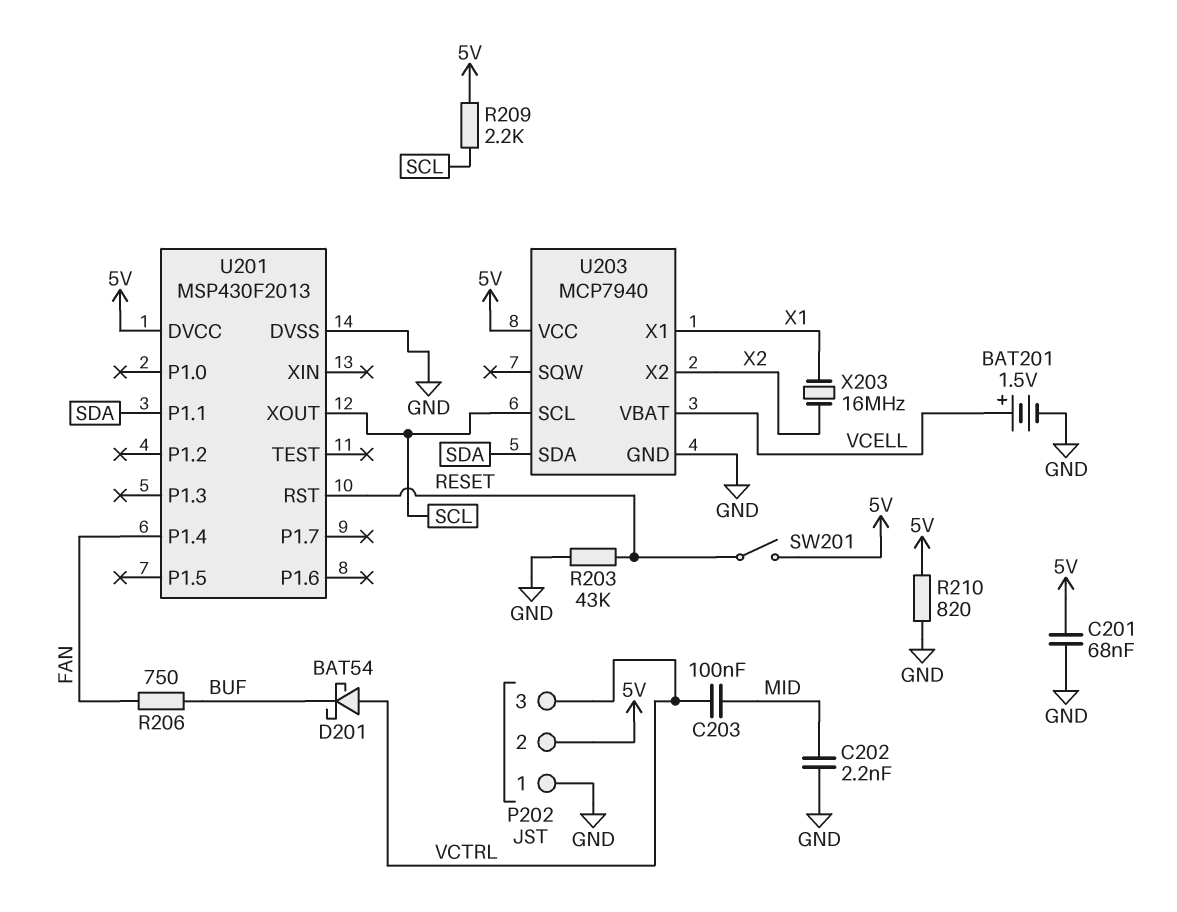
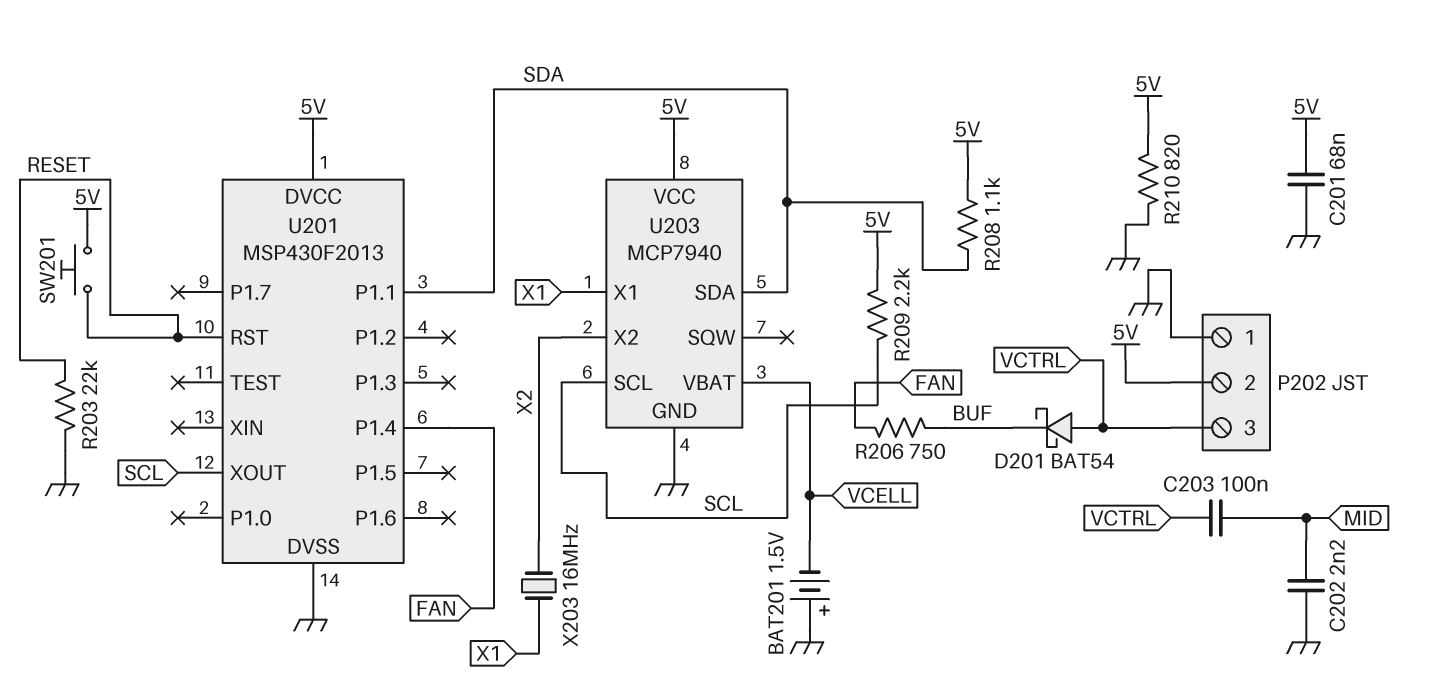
BAT201: 1.5V (plus VCELL, minus GND) -> 1.5V (plus GND, minus VCELL)
R203: 43k (GND, RESET) -> 22k (GND, RESET)
R208: none -> 1.1k (5V, SDA)
SW201: switch (5V, RESET) -> button (5V, RESET)

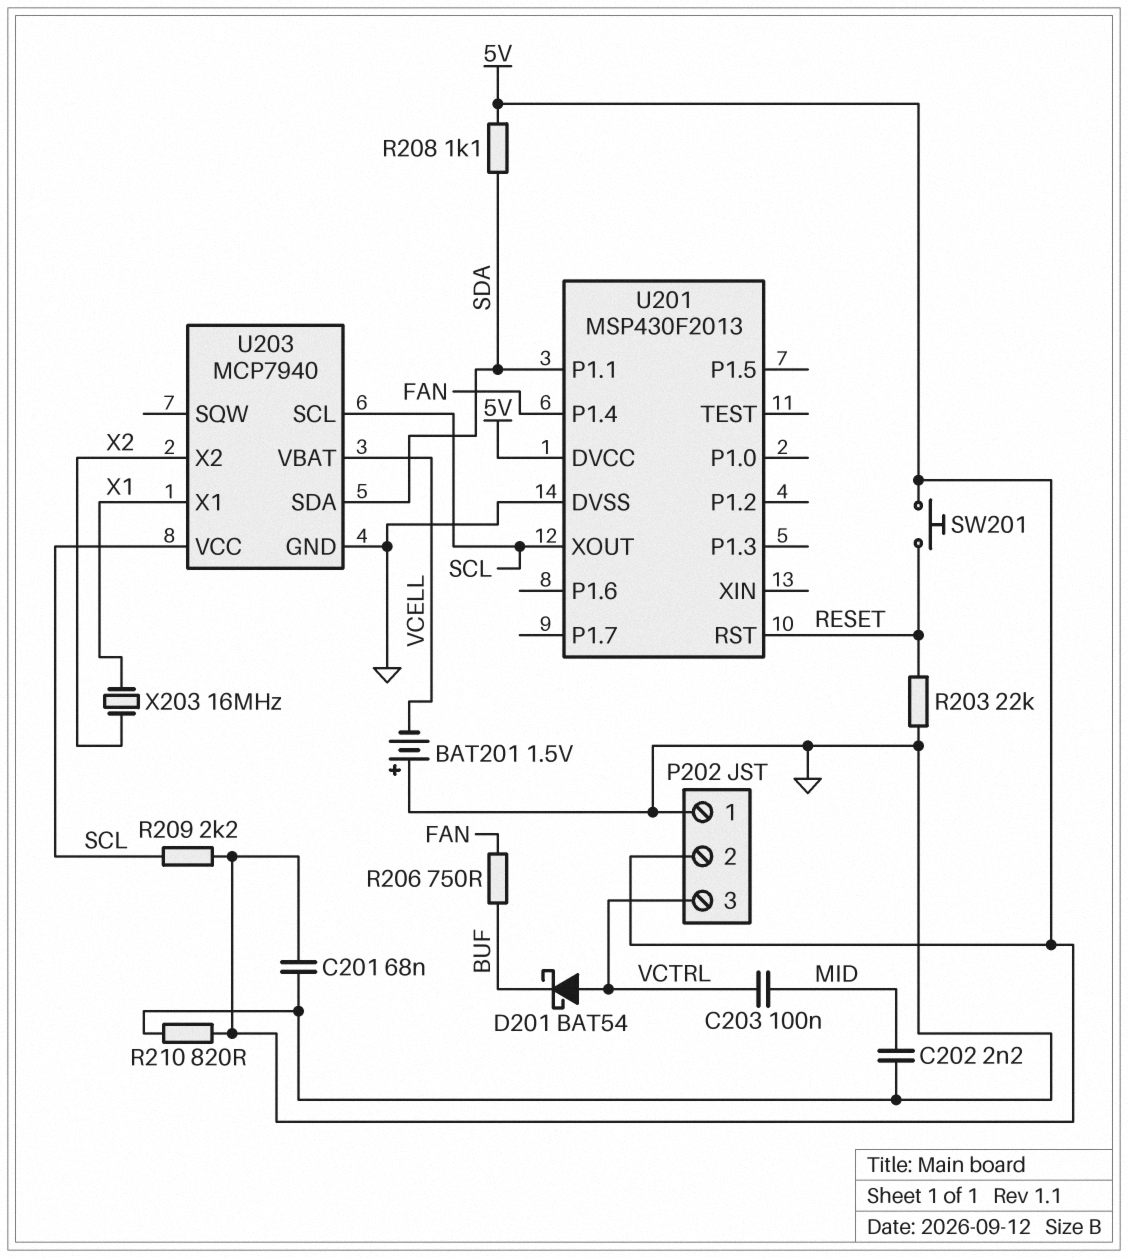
U203 pin VCC: 5V -> SCL

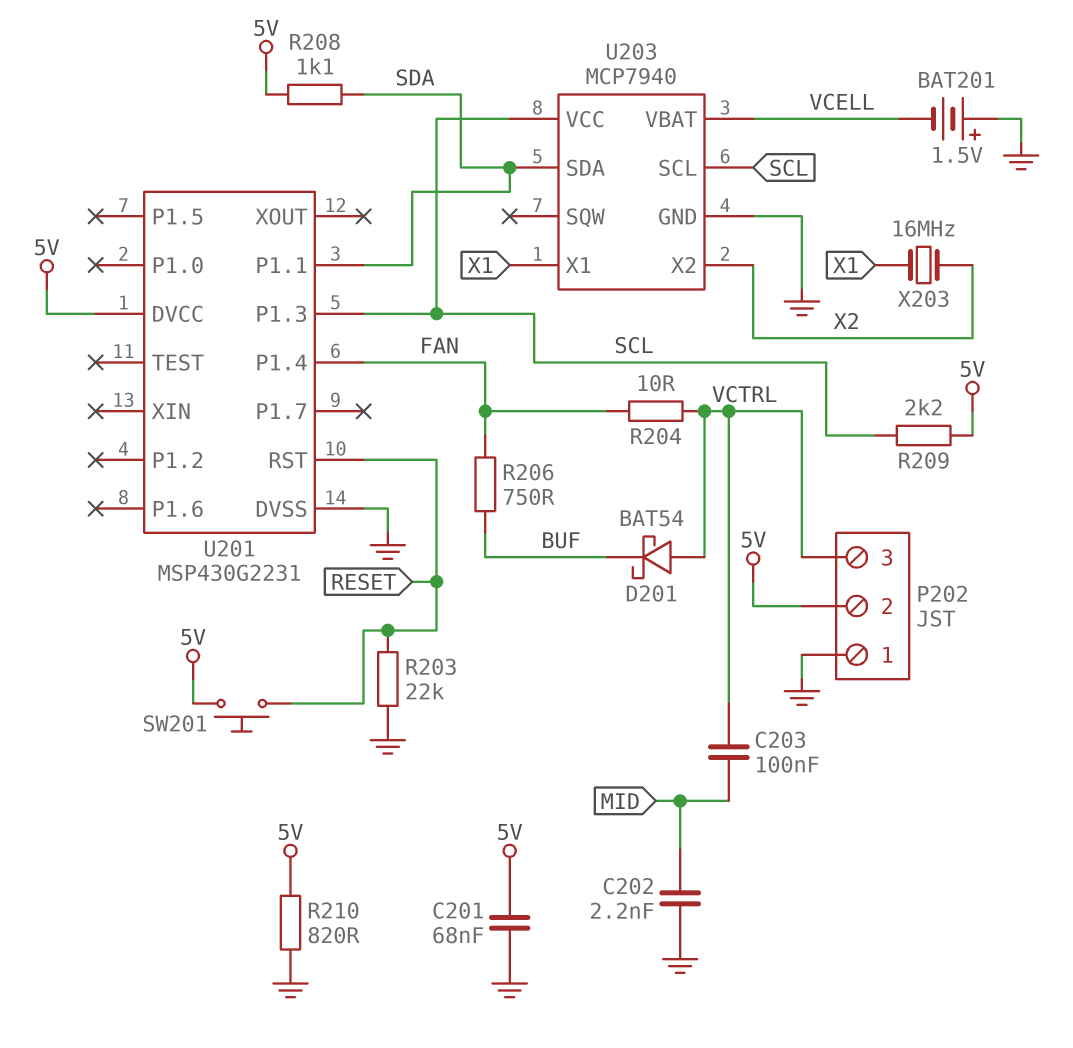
R204: none -> 10 (FAN, VCTRL)
U201: MSP430F2013 -> MSP430G2231
U201 pin P1.3: none -> SCL
U201 pin XOUT: SCL -> none

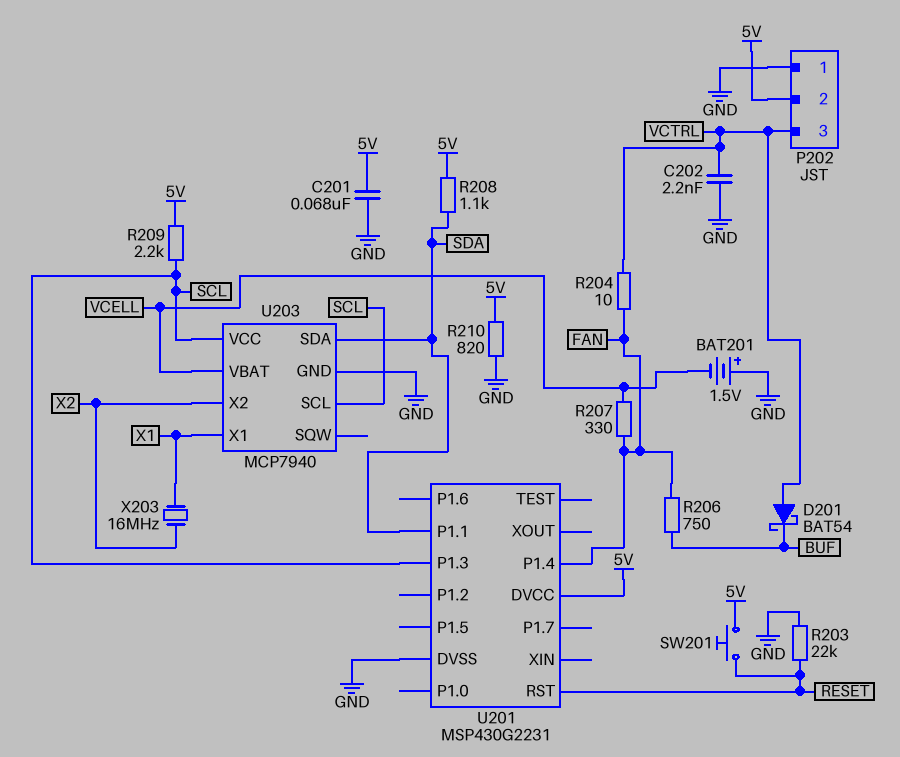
C202: 2.2nF (GND, MID) -> 2.2nF (GND, VCTRL)
C203: 100nF (MID, VCTRL) -> none
R207: none -> 330 (FAN, VCELL)

